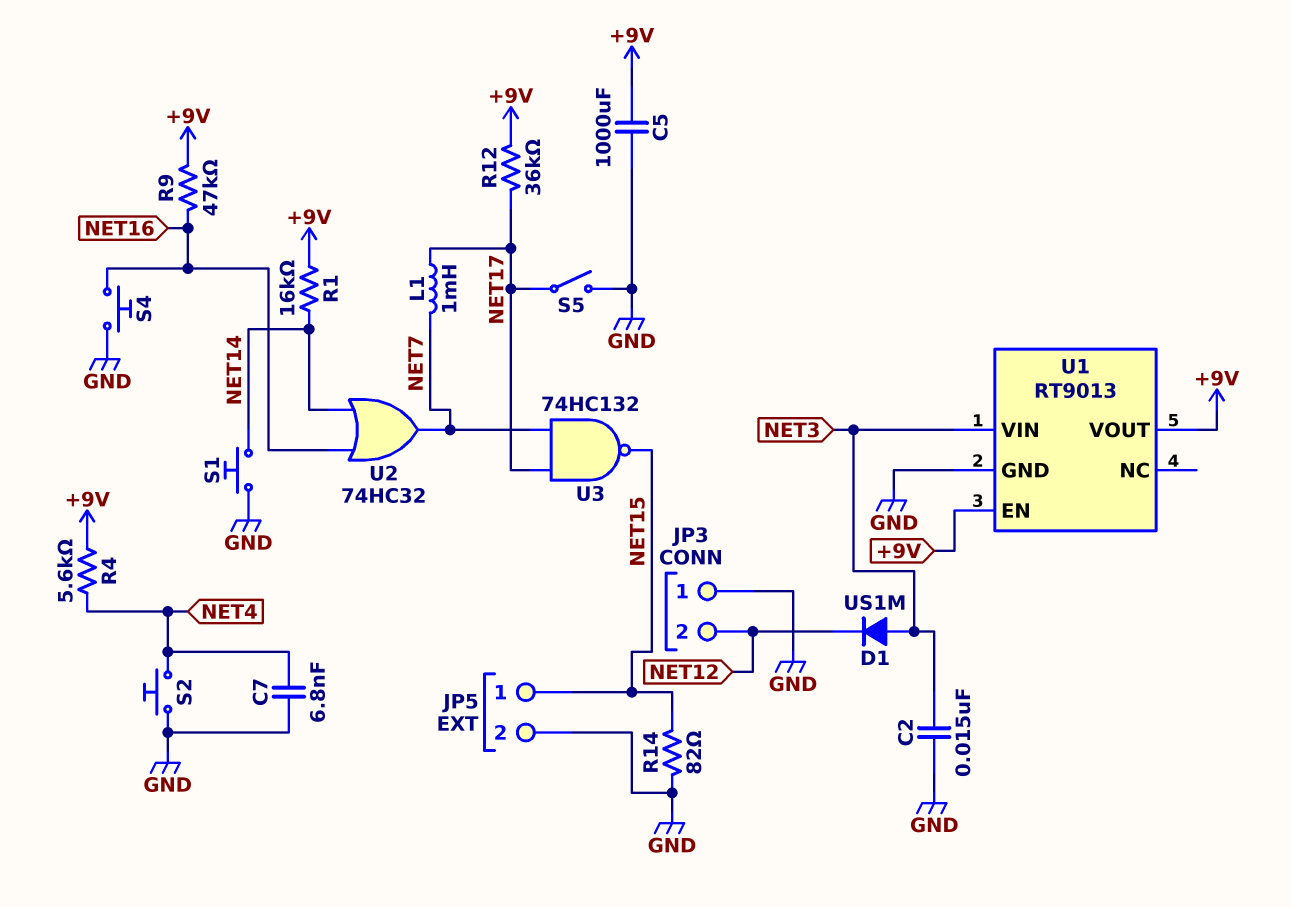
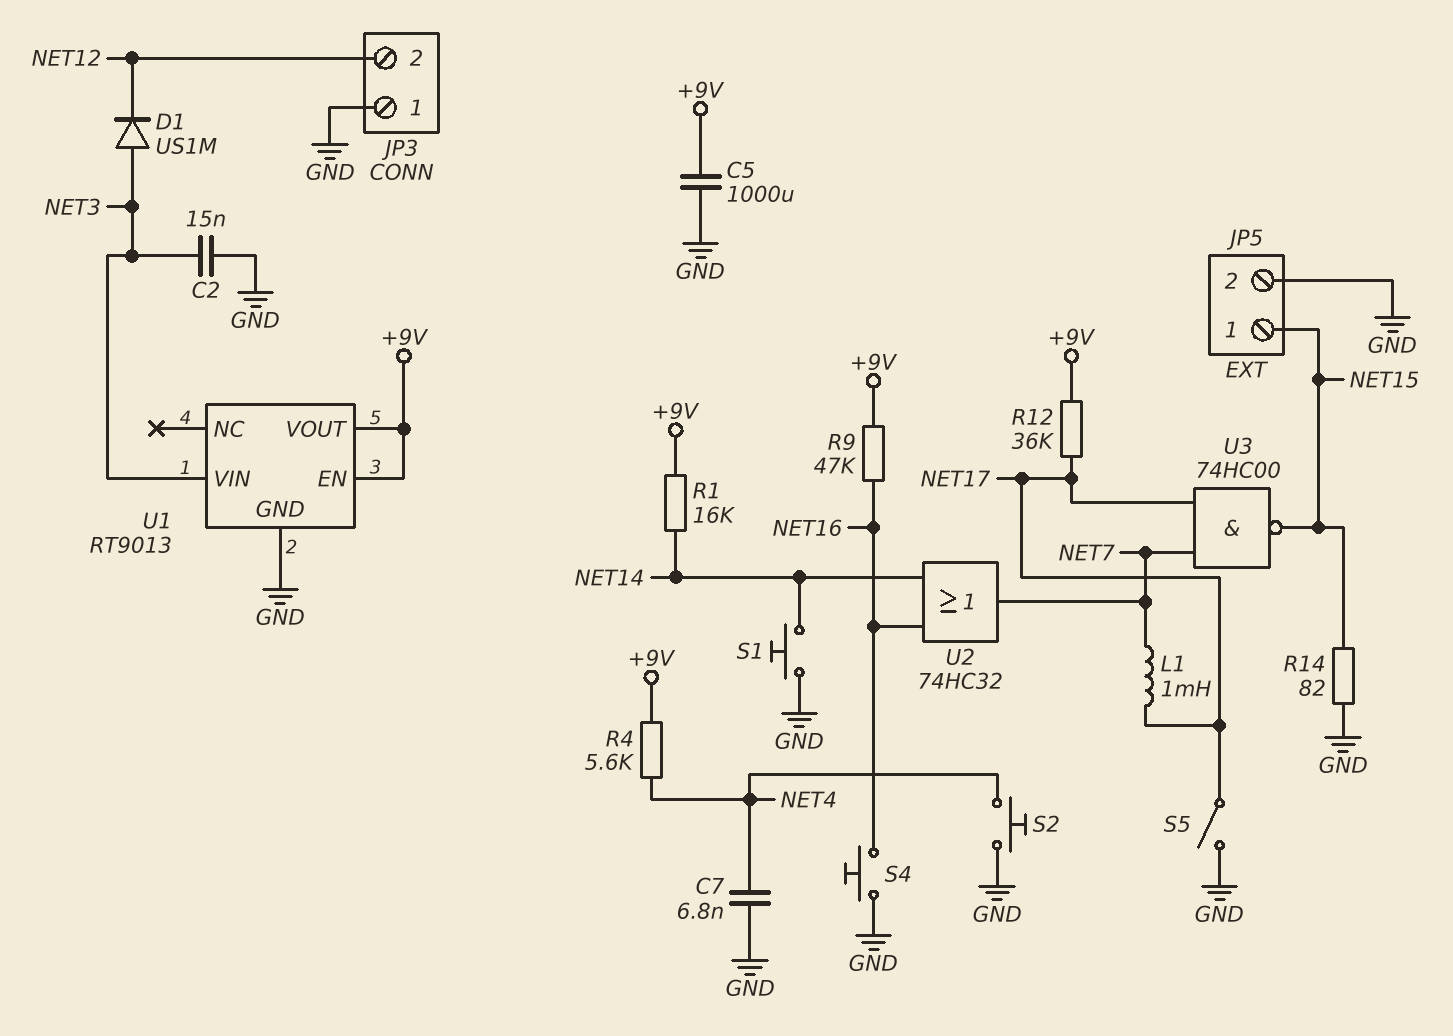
U3: NAND 74HC132 (in NET7, in NET17, out NET15) -> NAND 74HC00 (in NET7, in NET17, out NET15)

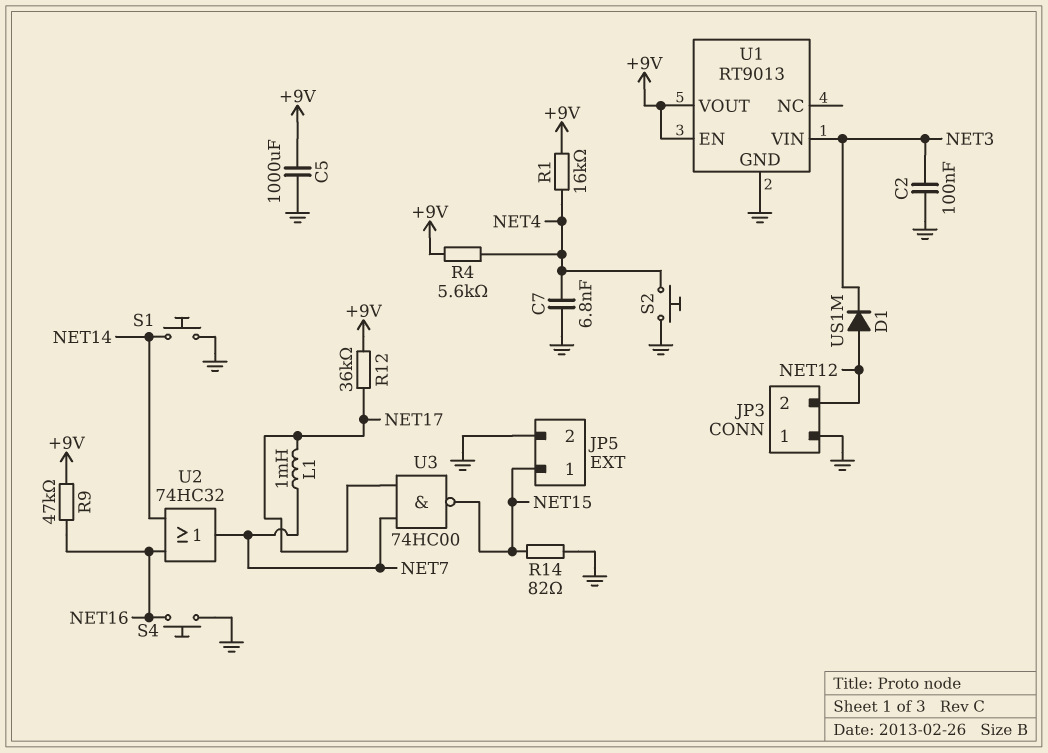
C2: 15nF (GND, NET3) -> 100nF (GND, NET3)
D1: diode US1M (A NET3, K NET12) -> diode US1M (A NET12, K NET3)
R1: 16k (+9V, NET14) -> 16k (+9V, NET4)
S5: switch (GND, NET17) -> none

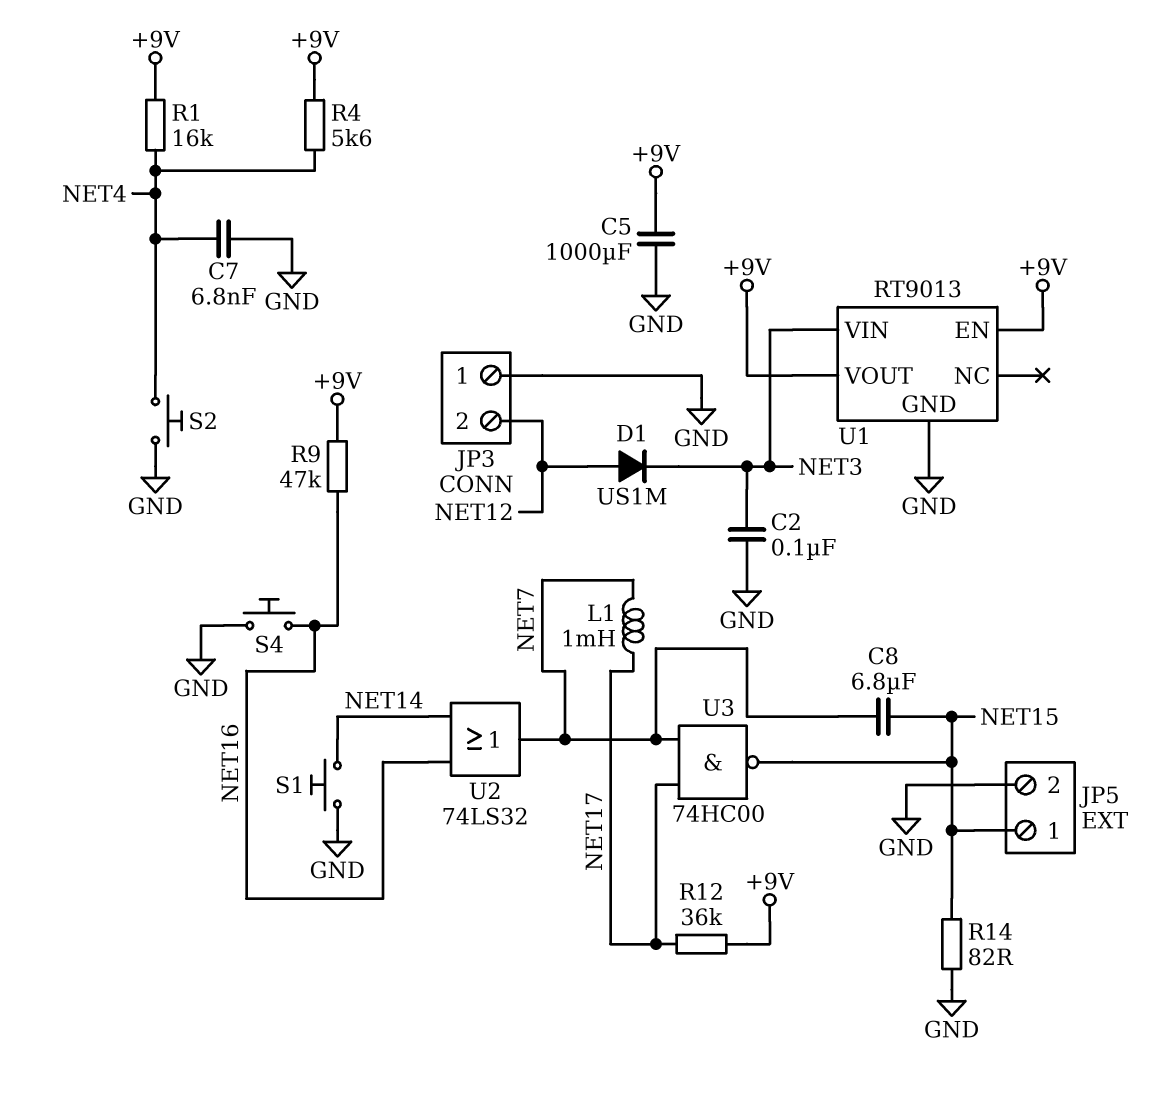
C8: none -> 6.8uF (NET7, NET15)
U2: OR 74HC32 (in NET14, in NET16, out NET7) -> OR 74LS32 (in NET14, in NET16, out NET7)

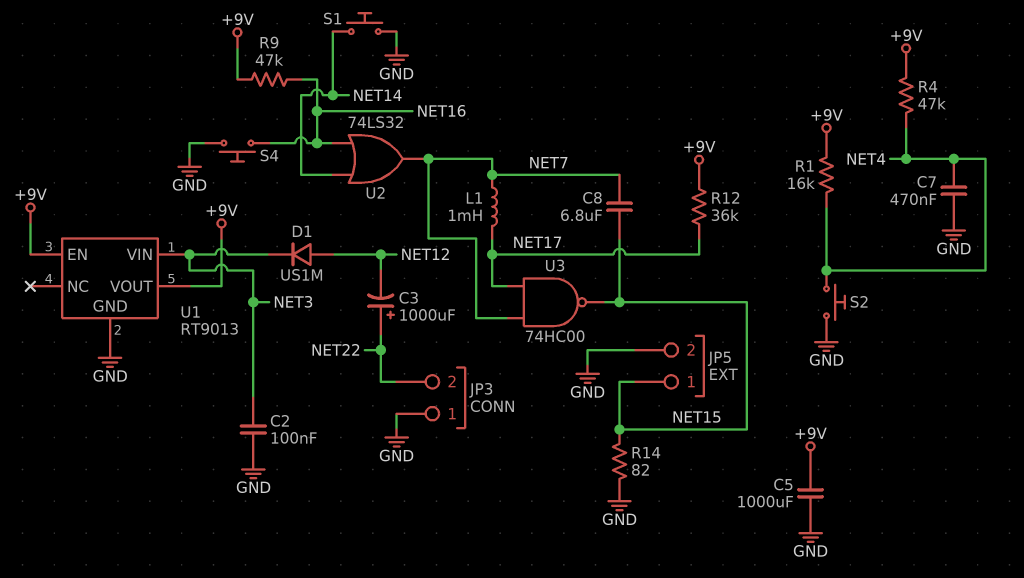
C3: none -> 1000uF (plus NET22, minus NET12)
C7: 6.8nF (GND, NET4) -> 470nF (GND, NET4)
JP3 pin 2: NET12 -> NET22
R4: 5.6k (+9V, NET4) -> 47k (+9V, NET4)

